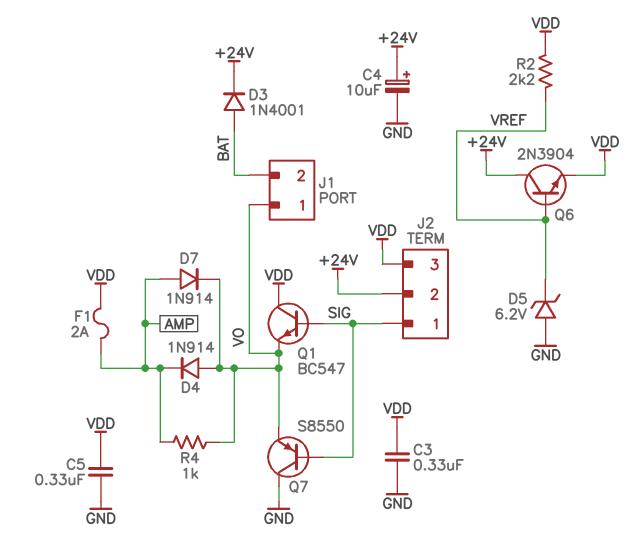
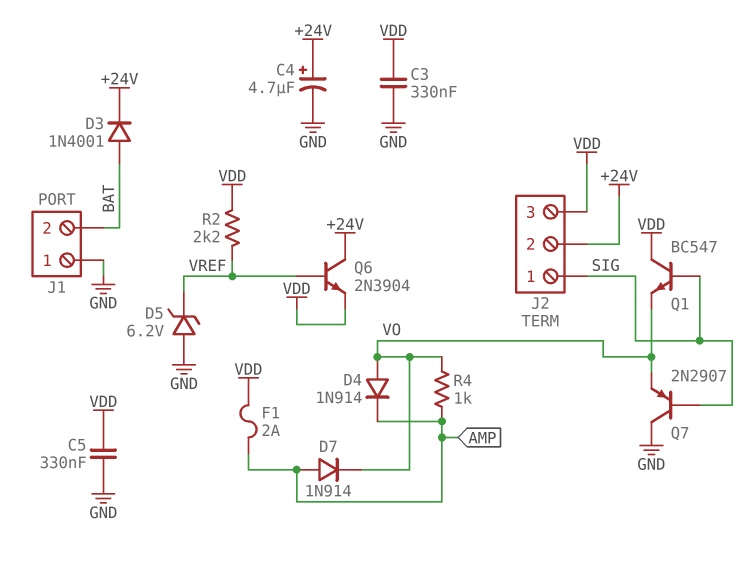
C4: 10uF (plus +24V, minus GND) -> 4.7uF (plus +24V, minus GND)
J1 pin 1: VO -> GND
Q7: PNP S8550 (B SIG, C GND, E VO) -> PNP 2N2907 (B SIG, C GND, E VO)

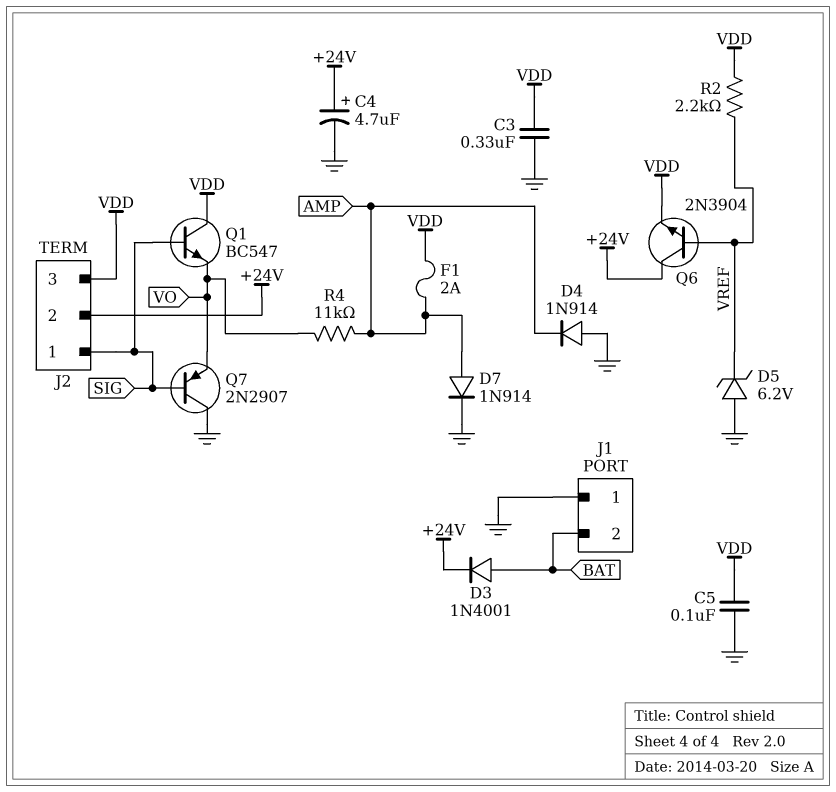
C5: 330nF (GND, VDD) -> 100nF (GND, VDD)
D4: diode 1N914 (A VO, K AMP) -> diode 1N914 (A GND, K AMP)
D7: diode 1N914 (A AMP, K VO) -> diode 1N914 (A AMP, K GND)
R4: 1k (AMP, VO) -> 11k (AMP, VO)

